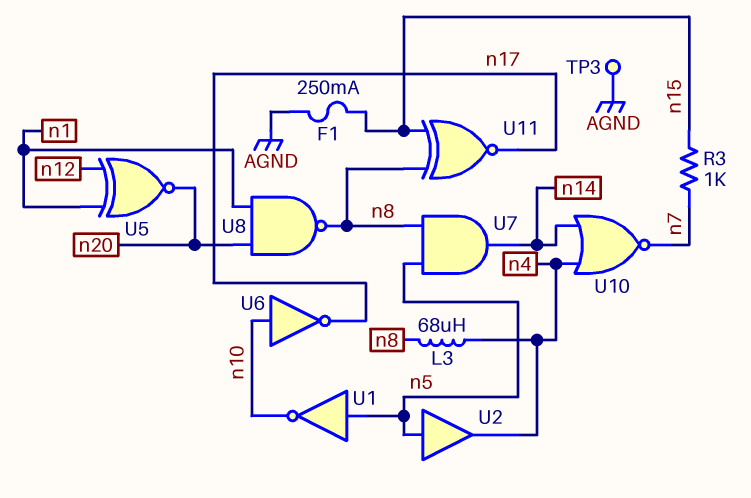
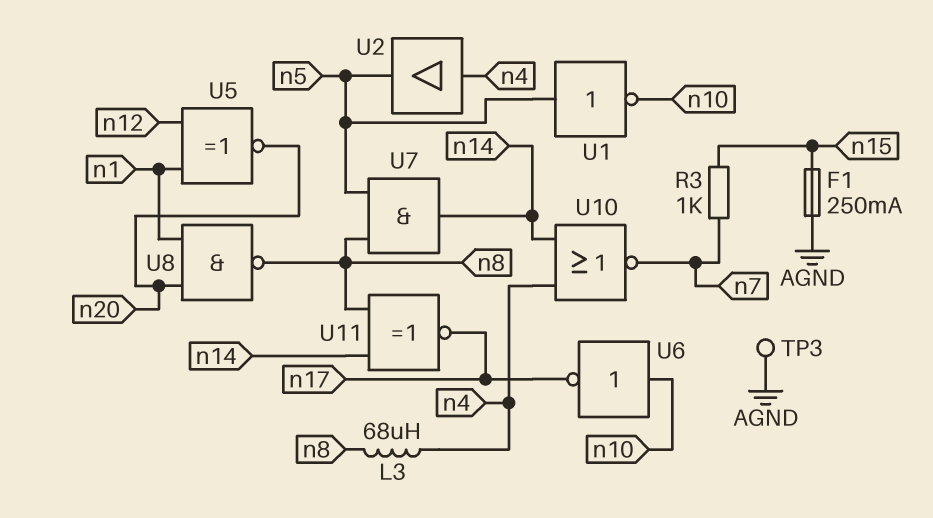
U2: buffer (in n5, out n4) -> buffer (in n4, out n5)
U11: XNOR (in n8, in n15, out n17) -> XNOR (in n8, in n14, out n17)

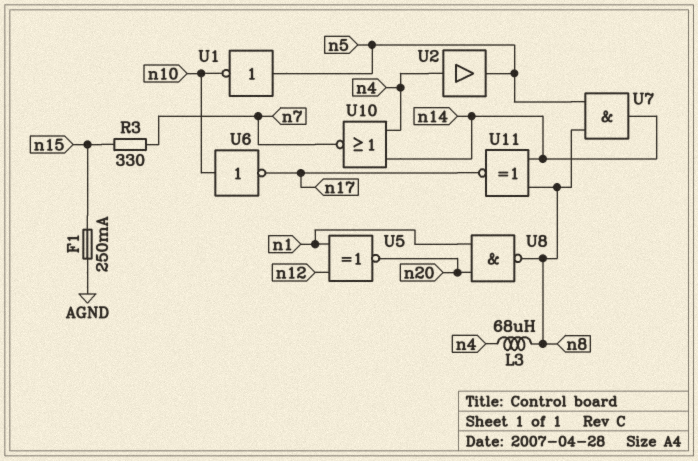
R3: 1k (n7, n15) -> 330 (n7, n15)
TP3: test point (AGND) -> none

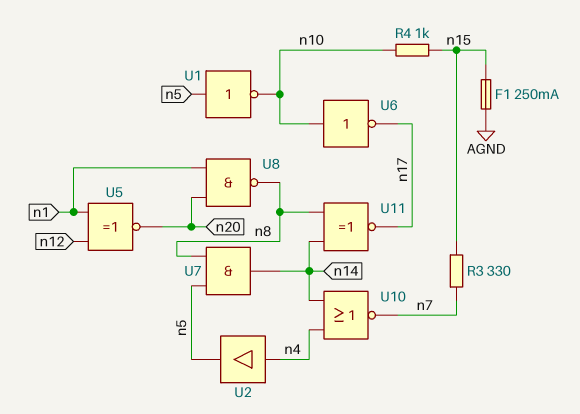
L3: 68uH (n4, n8) -> none
R4: none -> 1k (n10, n15)

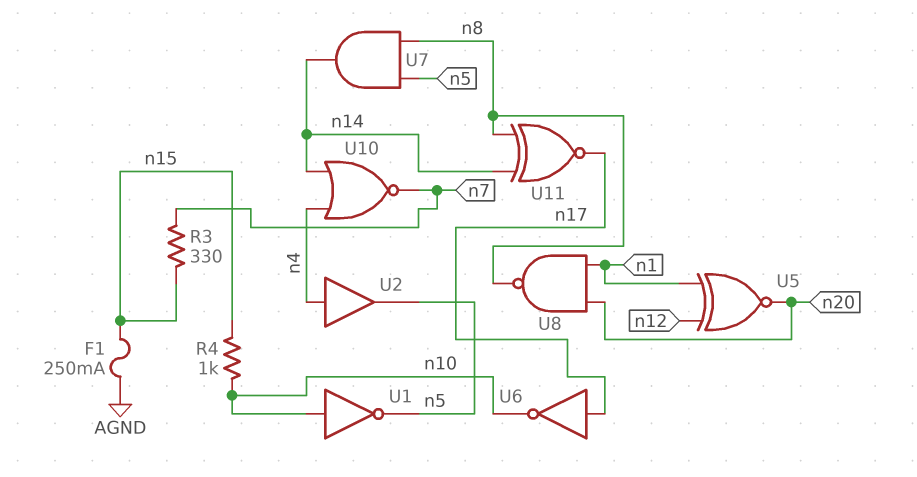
U1: NOT (in n5, out n10) -> NOT (in n10, out n5)
U6: NOT (in n10, out n17) -> NOT (in n17, out n10)

